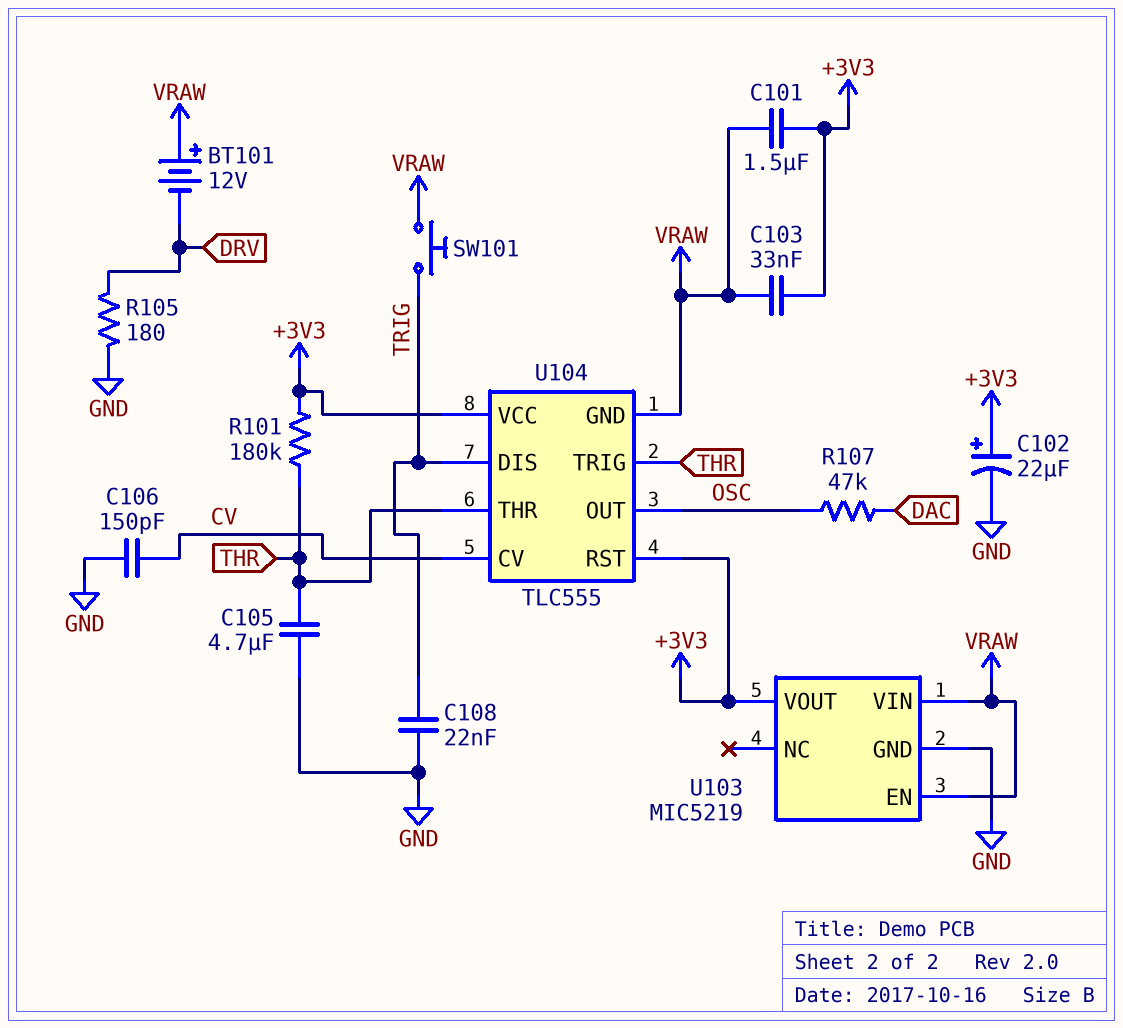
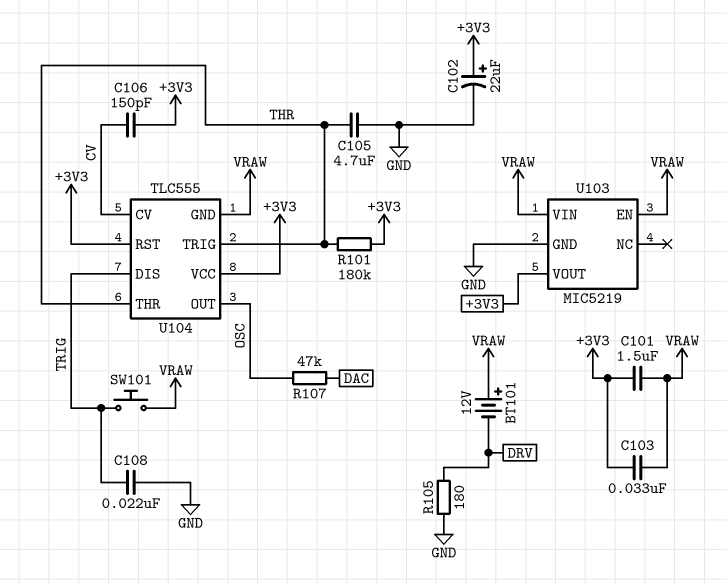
C106: 150pF (CV, GND) -> 150pF (+3V3, CV)

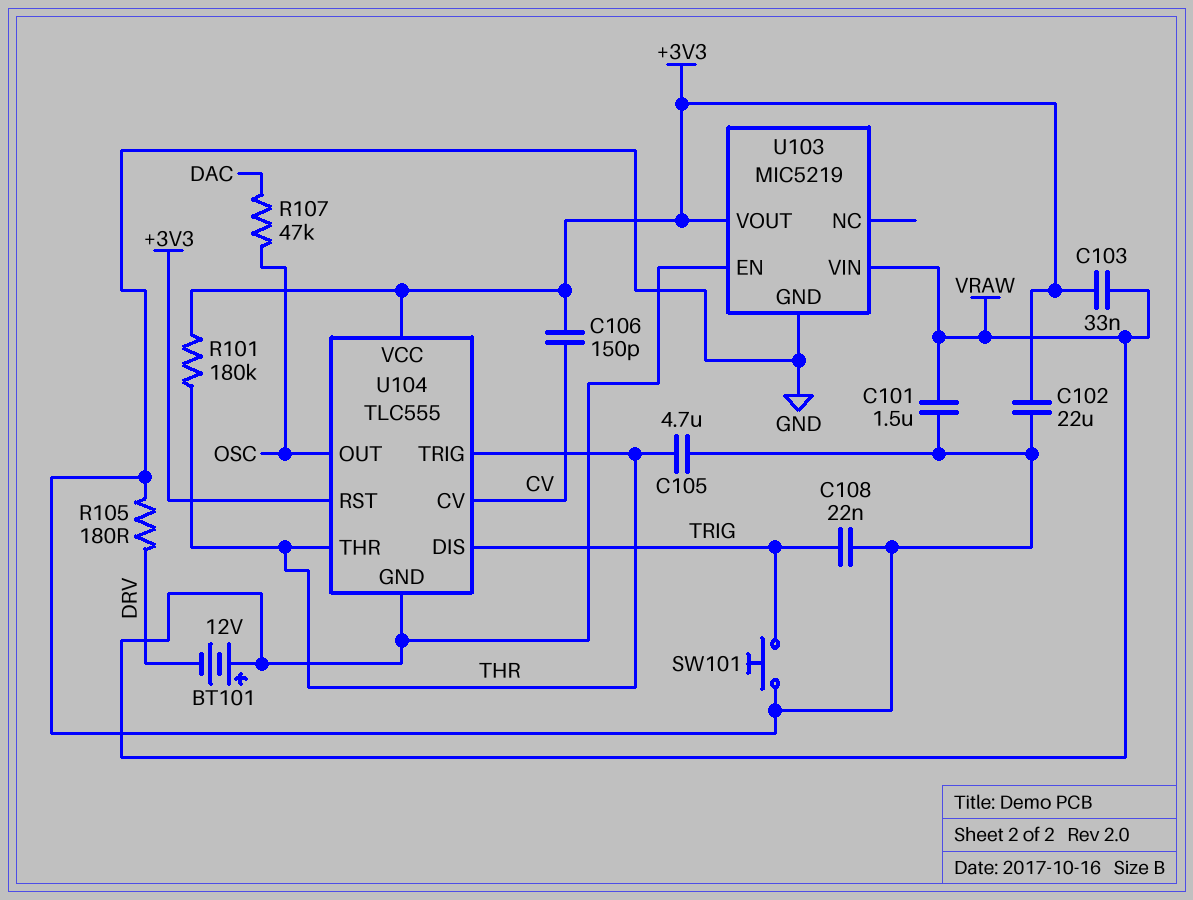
C101: 1.5uF (+3V3, VRAW) -> 1.5uF (GND, VRAW)
C102: 22uF (plus +3V3, minus GND) -> 22uF (+3V3, GND)
SW101: button (TRIG, VRAW) -> button (GND, TRIG)

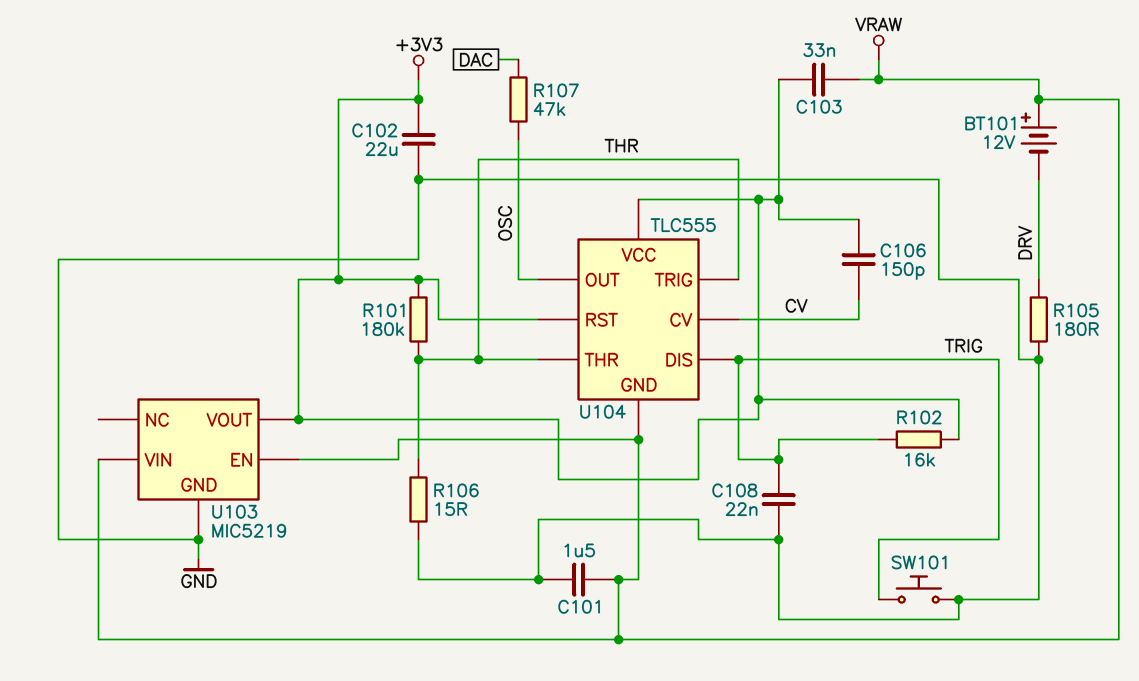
C105: 4.7uF (GND, THR) -> none
R102: none -> 16k (+3V3, TRIG)
R106: none -> 15 (GND, THR)

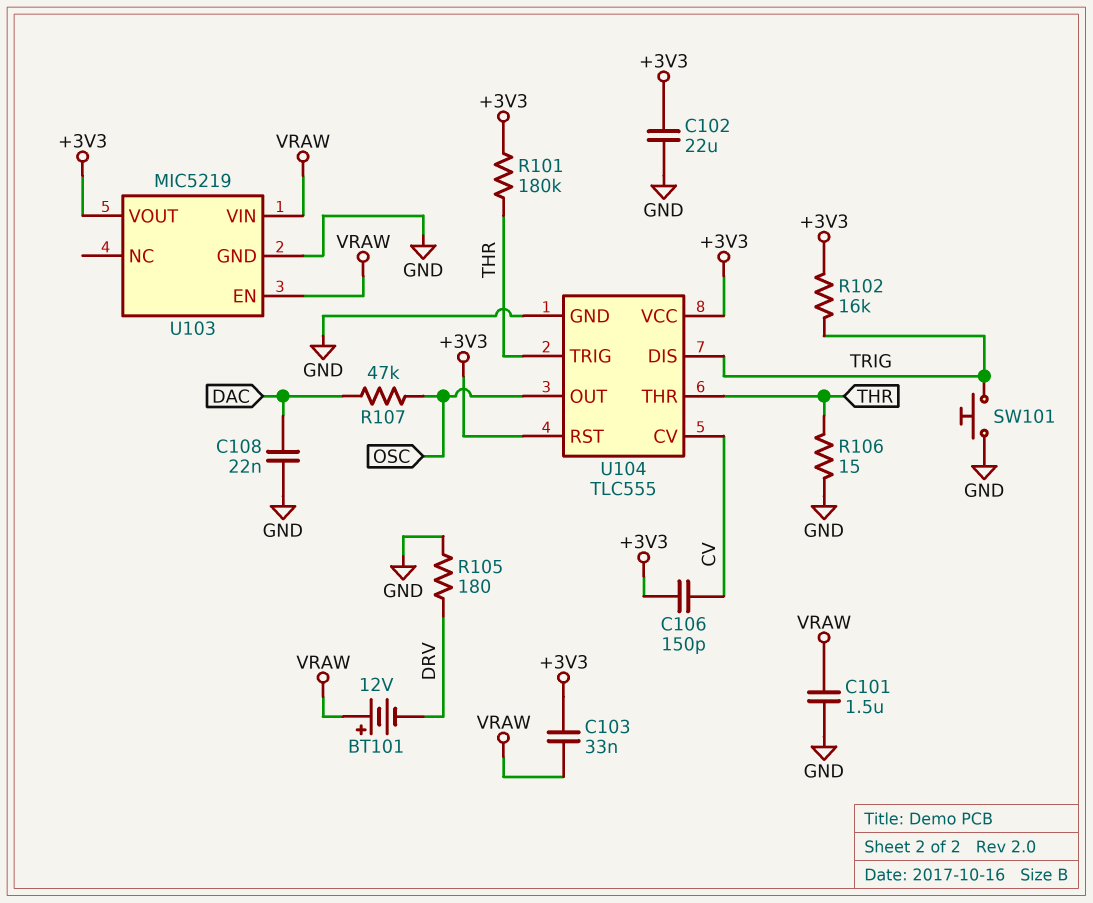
C108: 22nF (GND, TRIG) -> 22nF (DAC, GND)
U104 pin GND: VRAW -> GND

